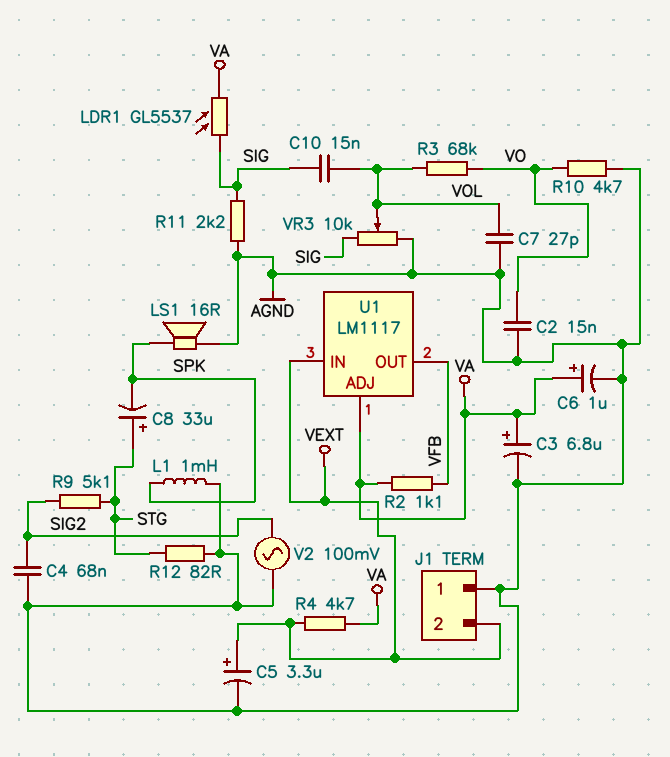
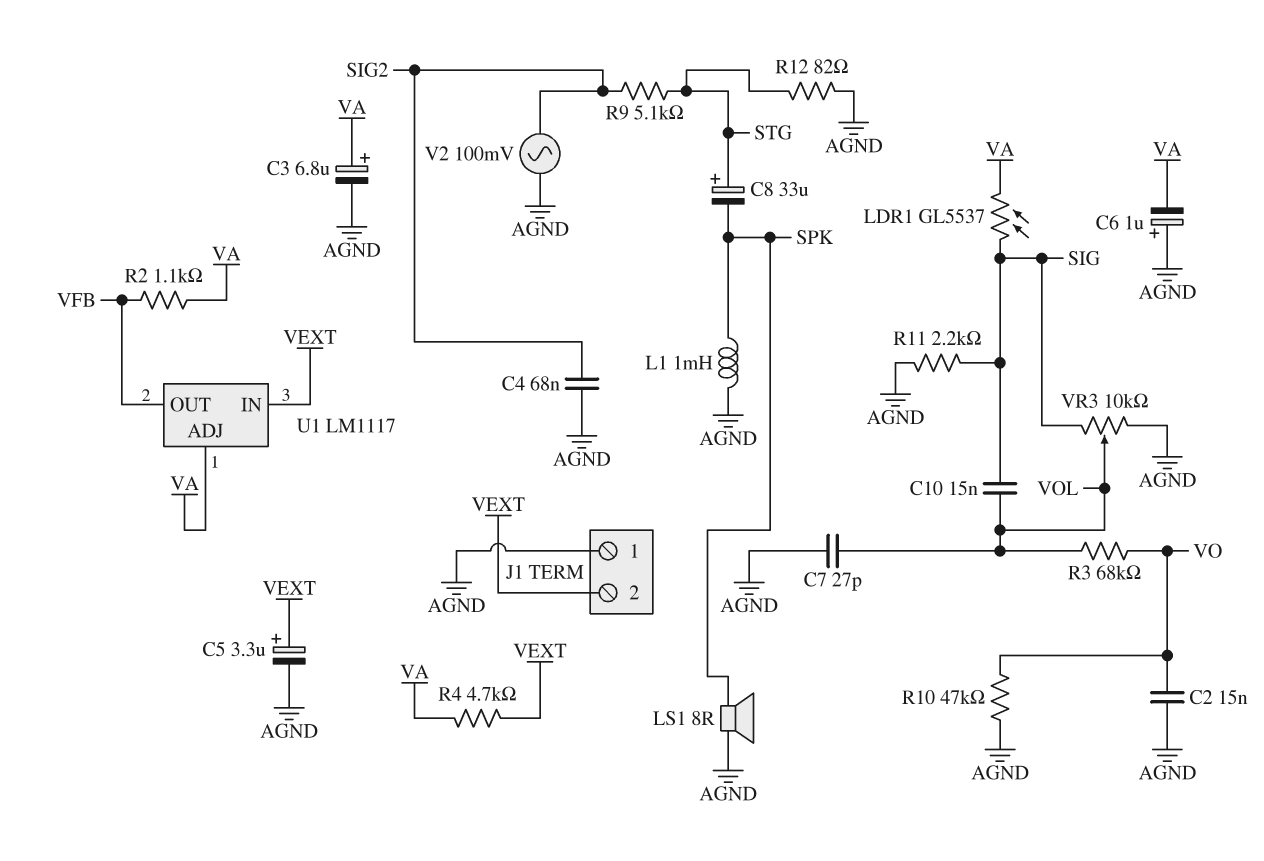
C6: 1uF (plus VA, minus AGND) -> 1uF (plus AGND, minus VA)
LS1: speaker 16R (AGND, SPK) -> speaker 8R (AGND, SPK)
R10: 4.7k (AGND, VO) -> 47k (AGND, VO)

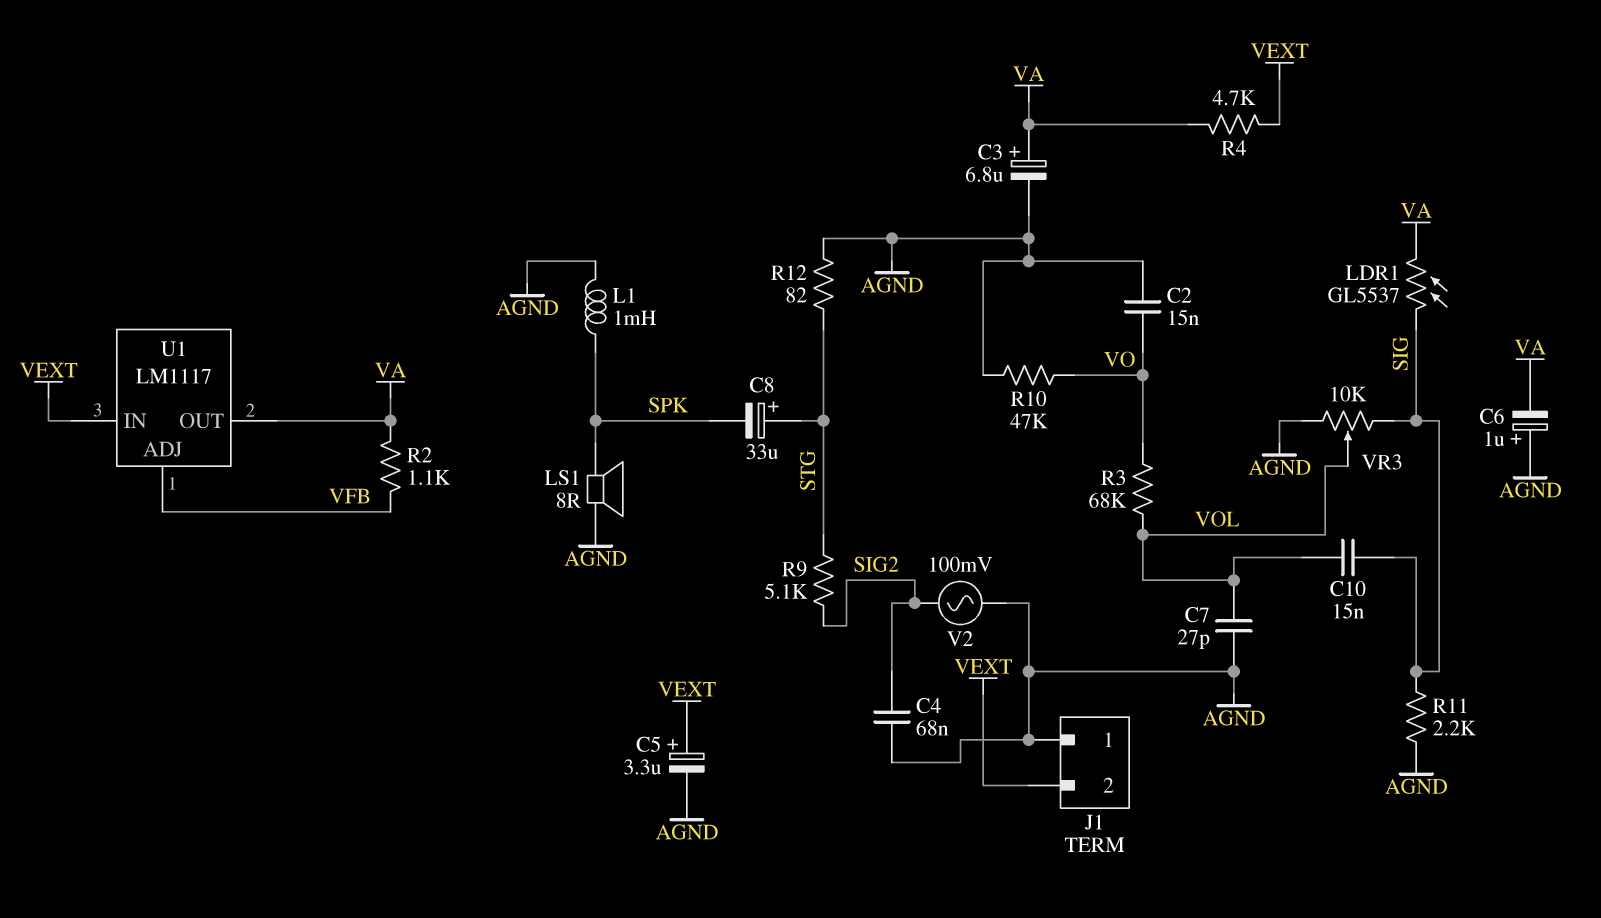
U1 pin ADJ: VA -> VFB
U1 pin OUT: VFB -> VA

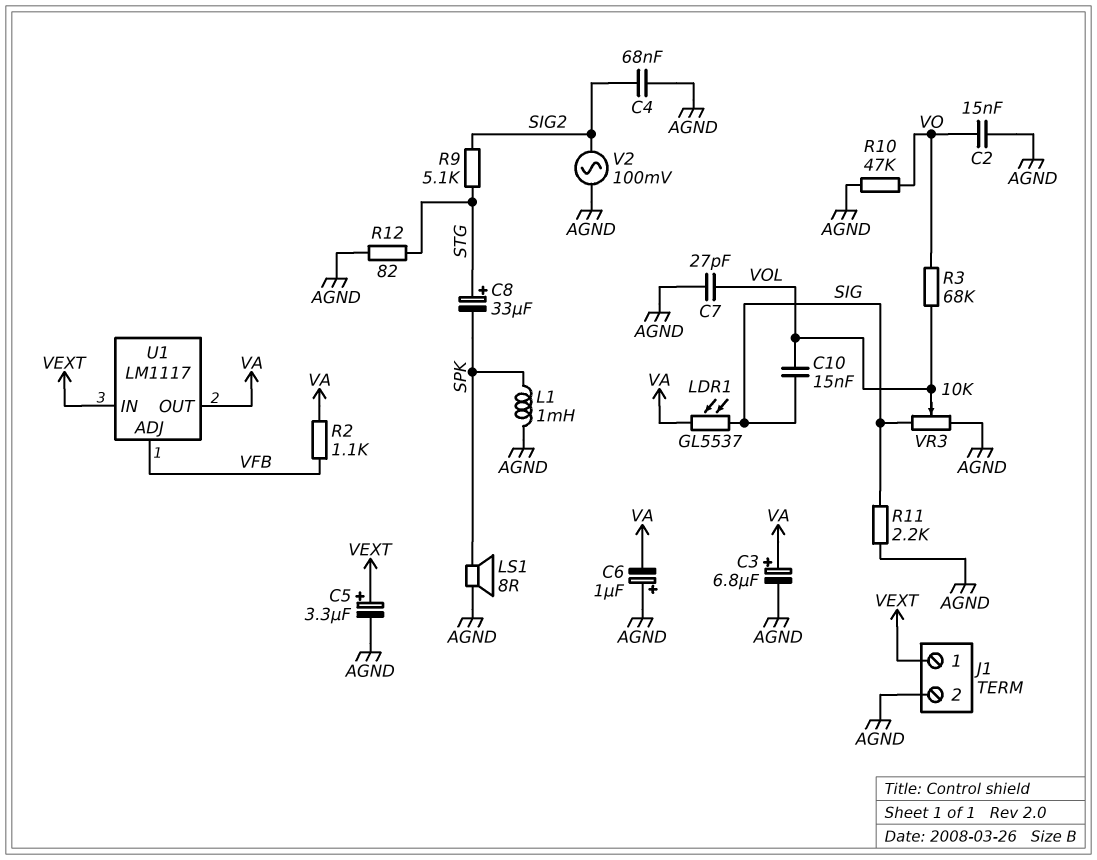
J1 pin 1: AGND -> VEXT
J1 pin 2: VEXT -> AGND
R4: 4.7k (VA, VEXT) -> none

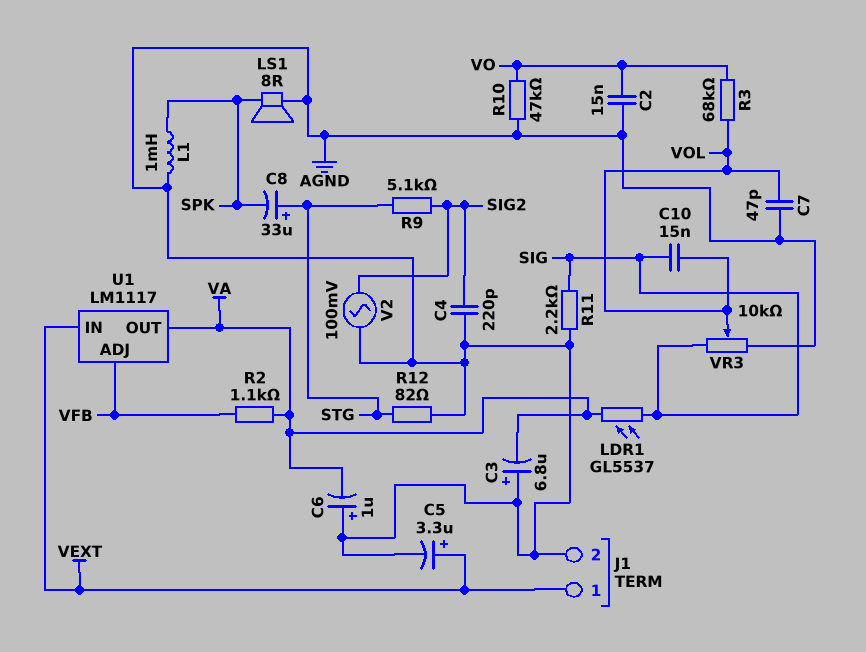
C3: 6.8uF (plus VA, minus AGND) -> 6.8uF (plus AGND, minus VA)
C4: 68nF (AGND, SIG2) -> 220pF (AGND, SIG2)
C7: 27pF (AGND, VOL) -> 47pF (AGND, VOL)

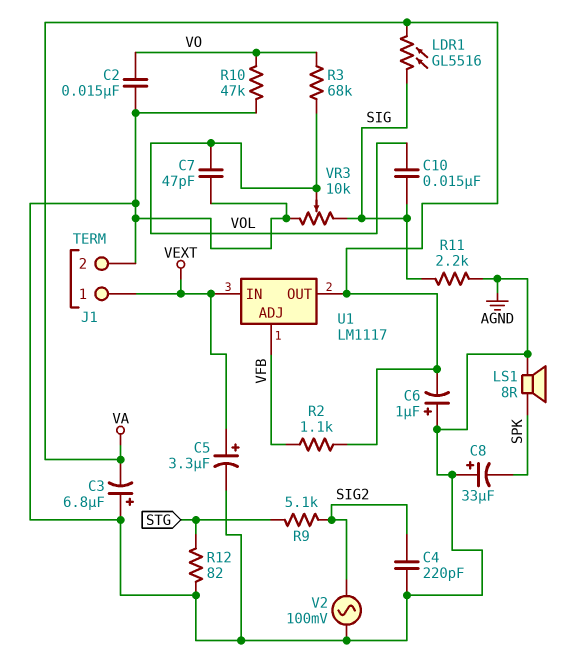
C8: 33uF (plus STG, minus SPK) -> 33uF (plus AGND, minus SPK)
L1: 1mH (AGND, SPK) -> none
LDR1: GL5537 (SIG, VA) -> GL5516 (SIG, VA)

